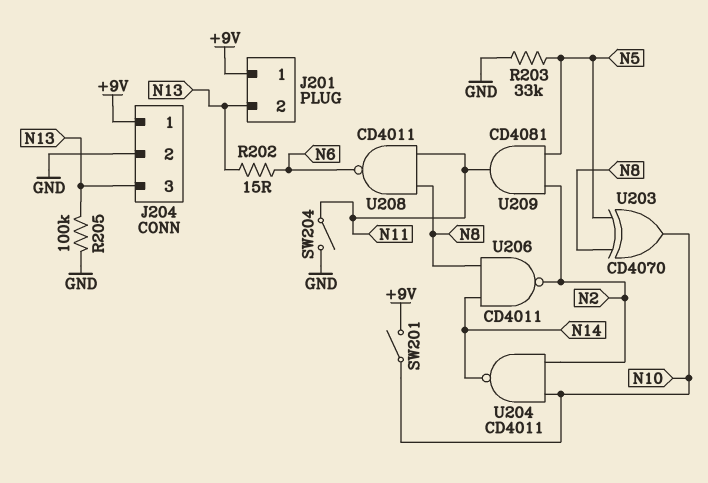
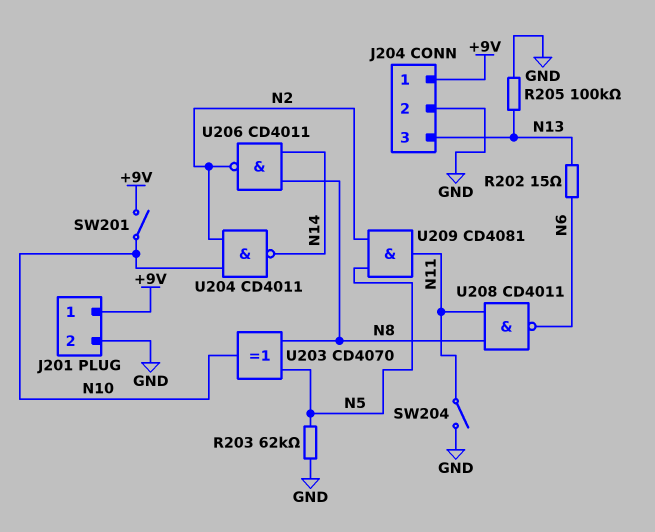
J201 pin 2: N13 -> GND
R203: 33k (GND, N5) -> 62k (GND, N5)

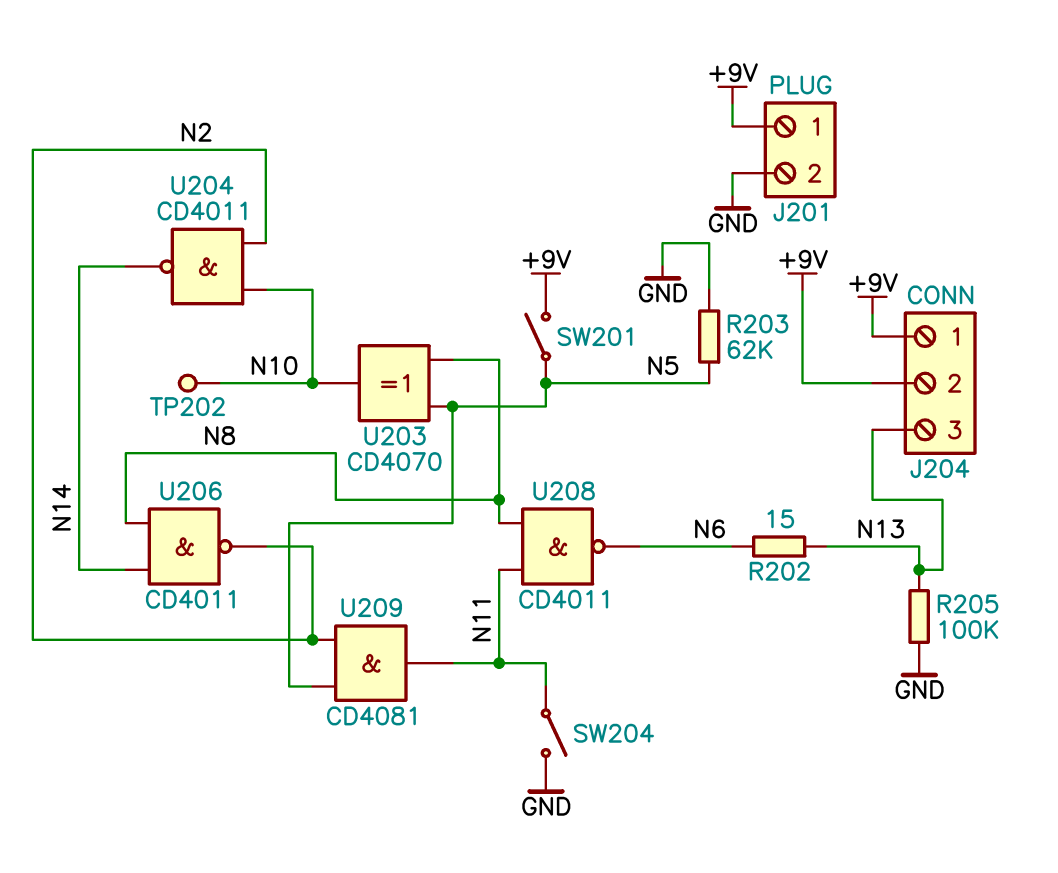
J204 pin 2: GND -> +9V
SW201: switch (+9V, N10) -> switch (+9V, N5)
TP202: none -> test point (N10)

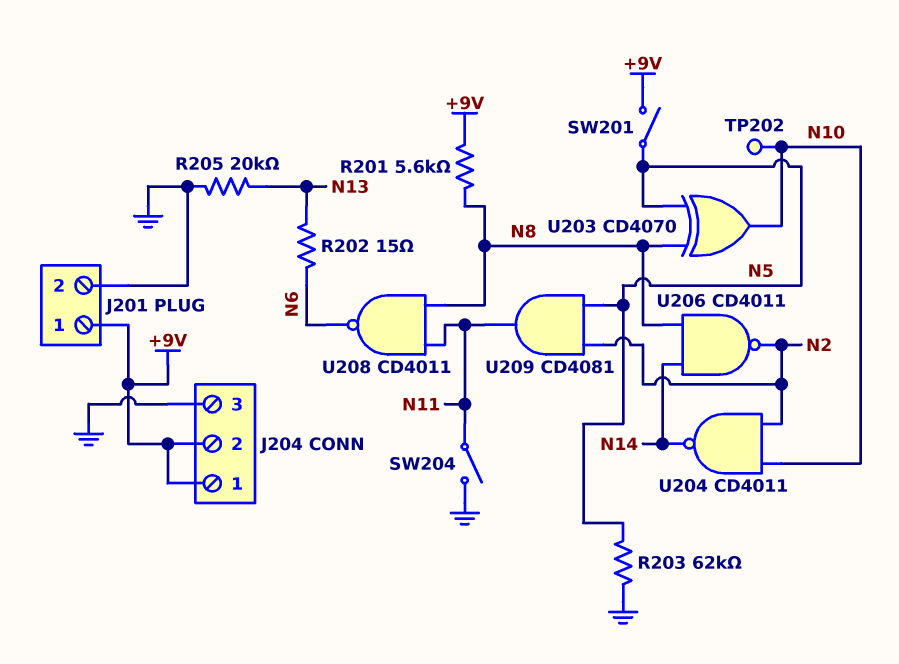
J204 pin 3: N13 -> GND
R201: none -> 5.6k (+9V, N8)
R205: 100k (GND, N13) -> 20k (GND, N13)

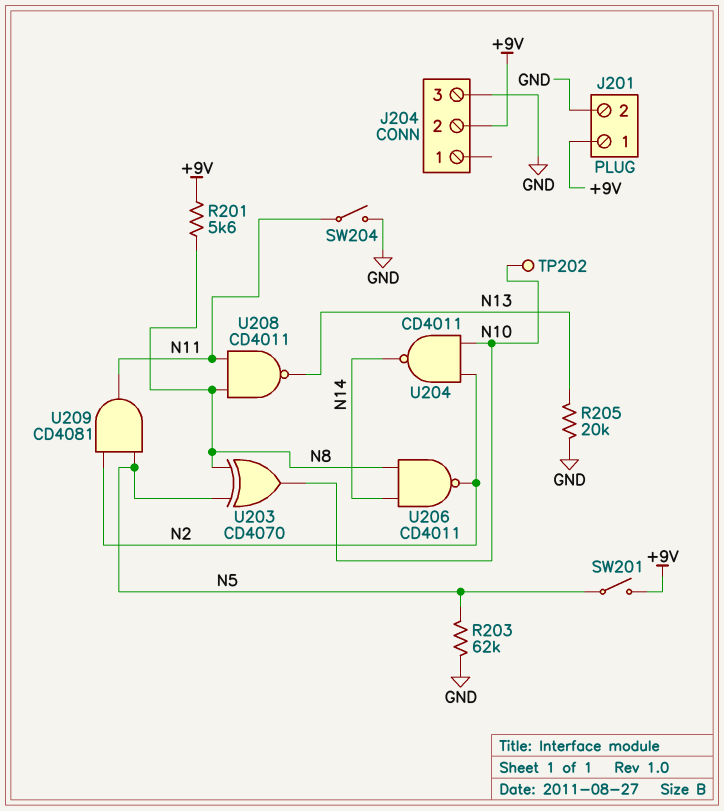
J204 pin 1: +9V -> none
R202: 15 (N6, N13) -> none
U208: NAND CD4011 (in N8, in N11, out N6) -> NAND CD4011 (in N8, in N11, out N13)

